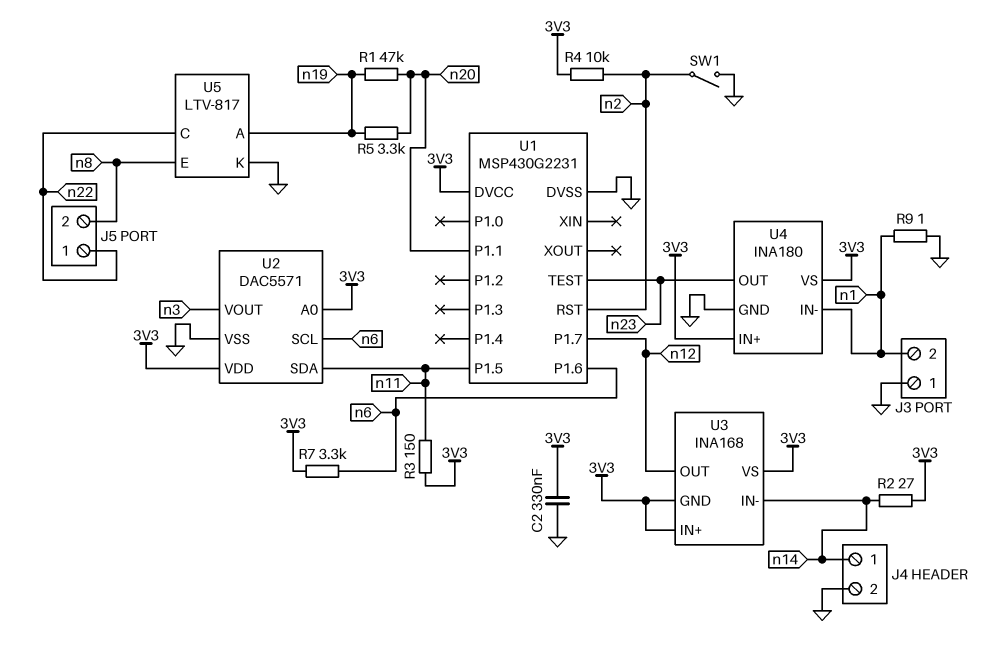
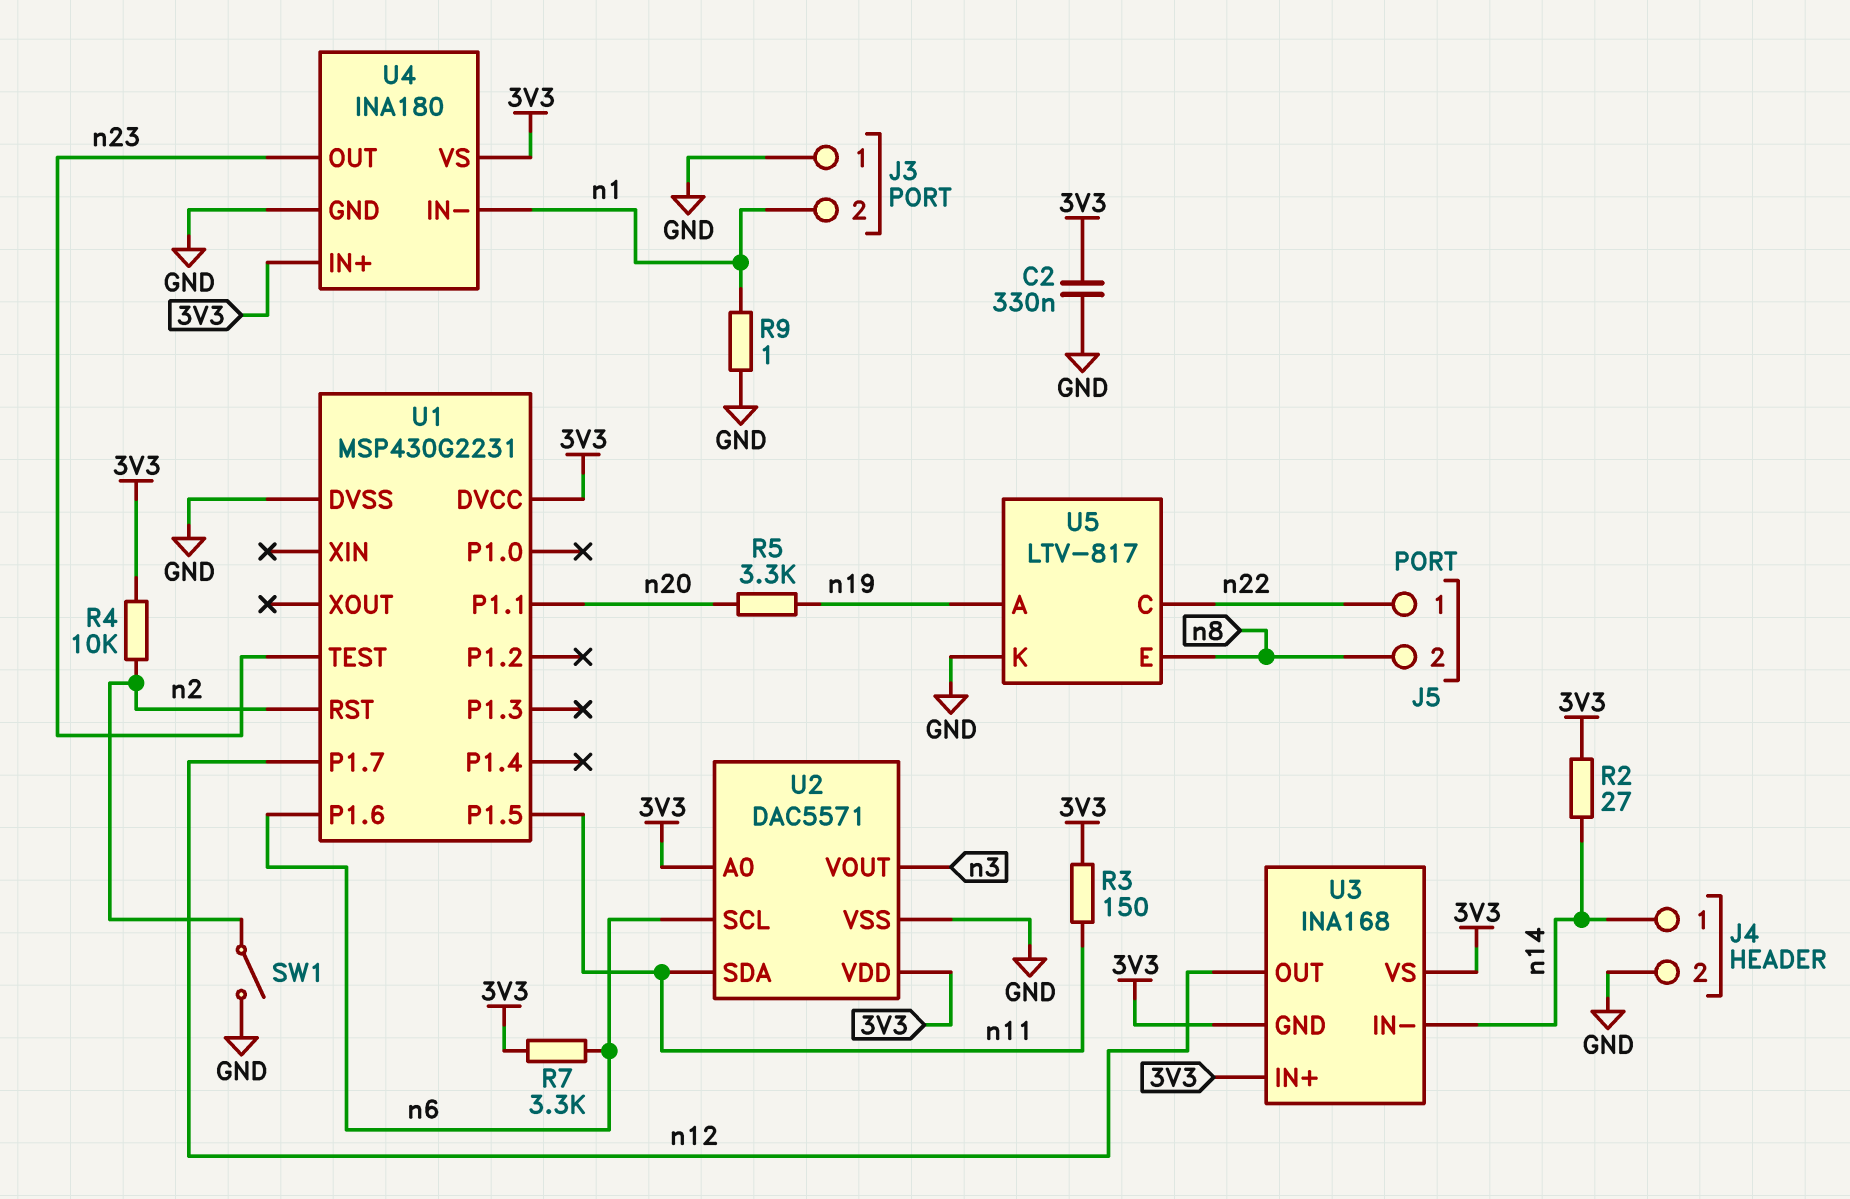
R1: 47k (n19, n20) -> none

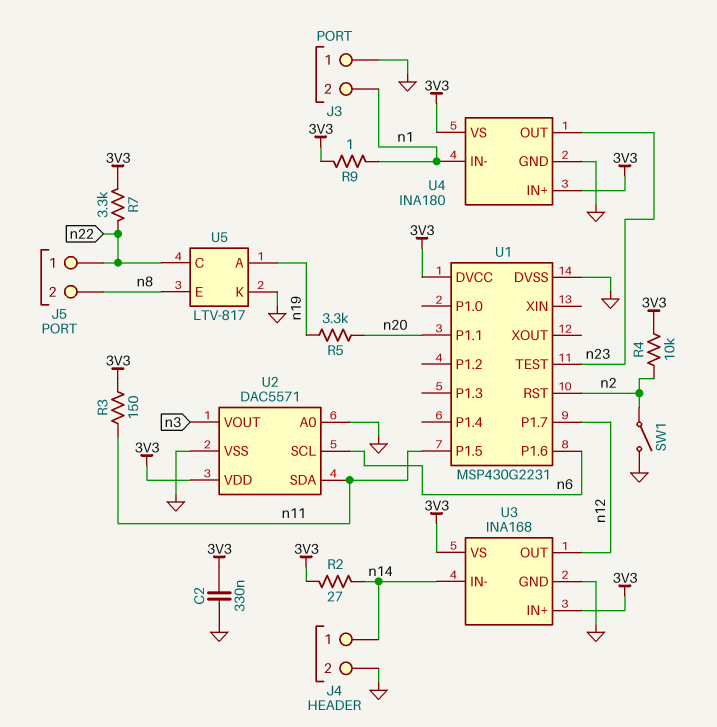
R7: 3.3k (3V3, n6) -> 3.3k (3V3, n22)
R9: 1 (GND, n1) -> 1 (3V3, n1)
U2 pin A0: 3V3 -> GND
U3 pin GND: 3V3 -> GND

